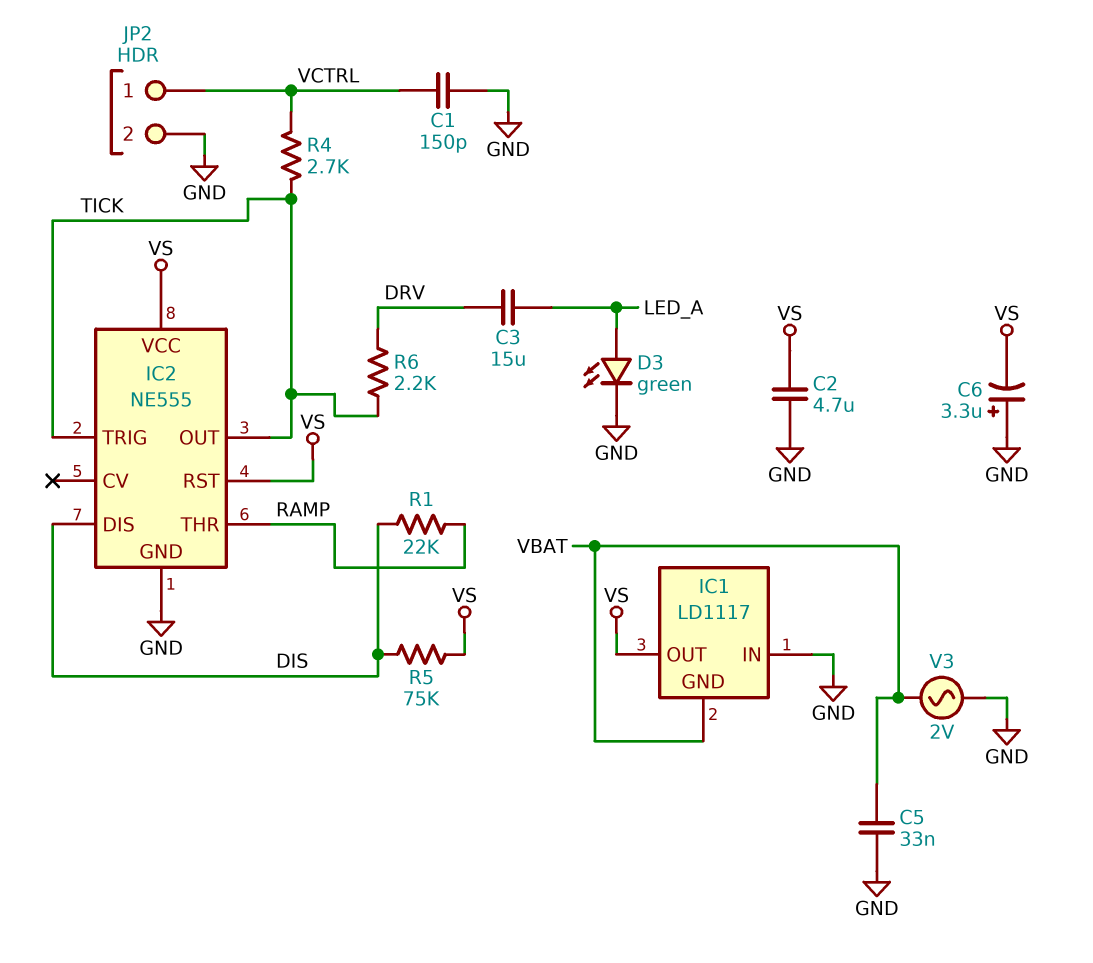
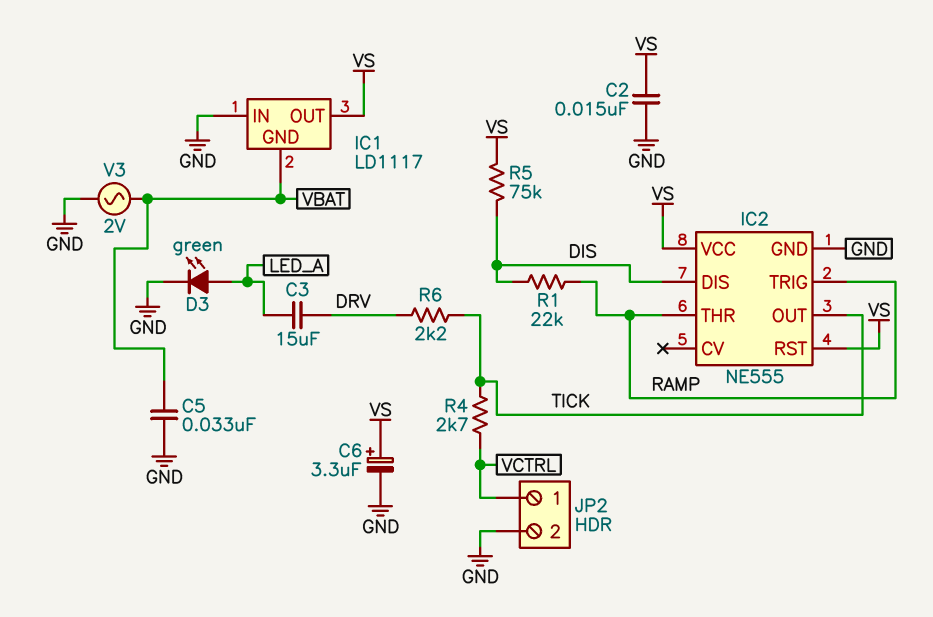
C1: 150pF (GND, VCTRL) -> none
C2: 4.7uF (GND, VS) -> 15nF (GND, VS)
C6: 3.3uF (plus GND, minus VS) -> 3.3uF (plus VS, minus GND)
IC2 pin TRIG: TICK -> RAMP

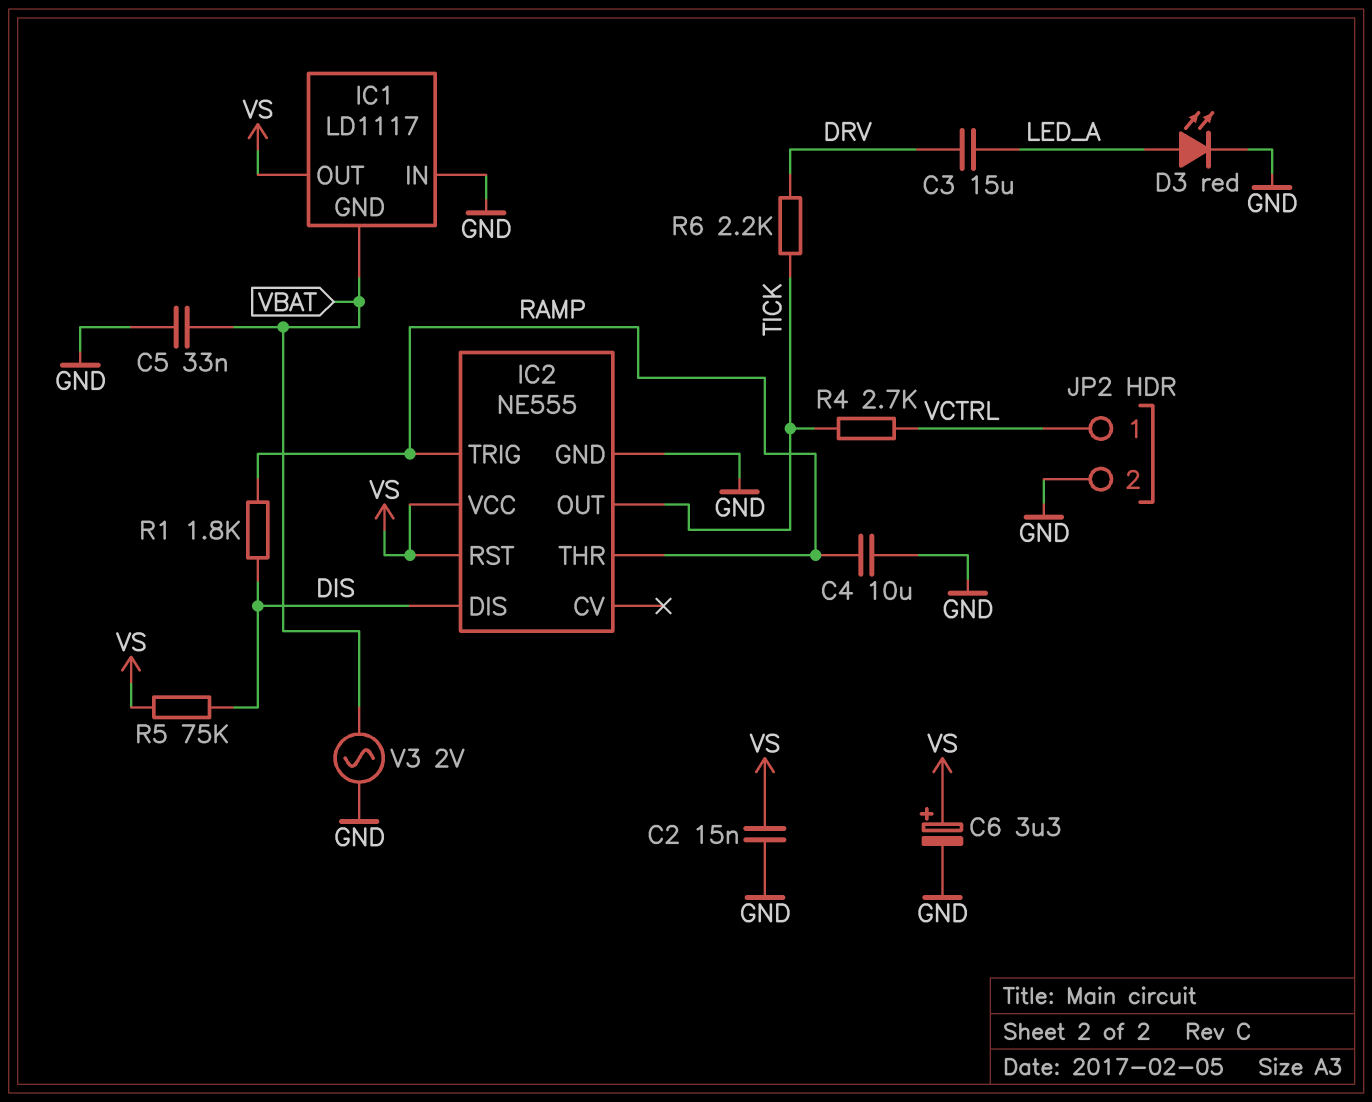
C4: none -> 10uF (GND, RAMP)
D3: LED green (A LED_A, K GND) -> LED red (A LED_A, K GND)
R1: 22k (DIS, RAMP) -> 1.8k (DIS, RAMP)

